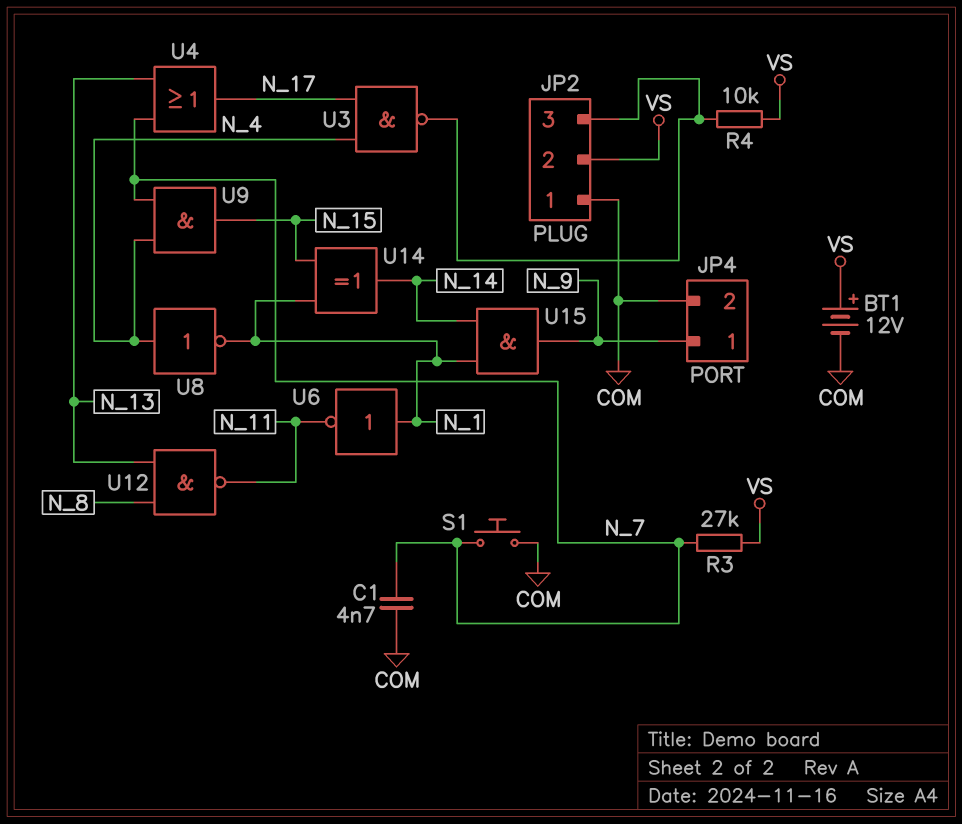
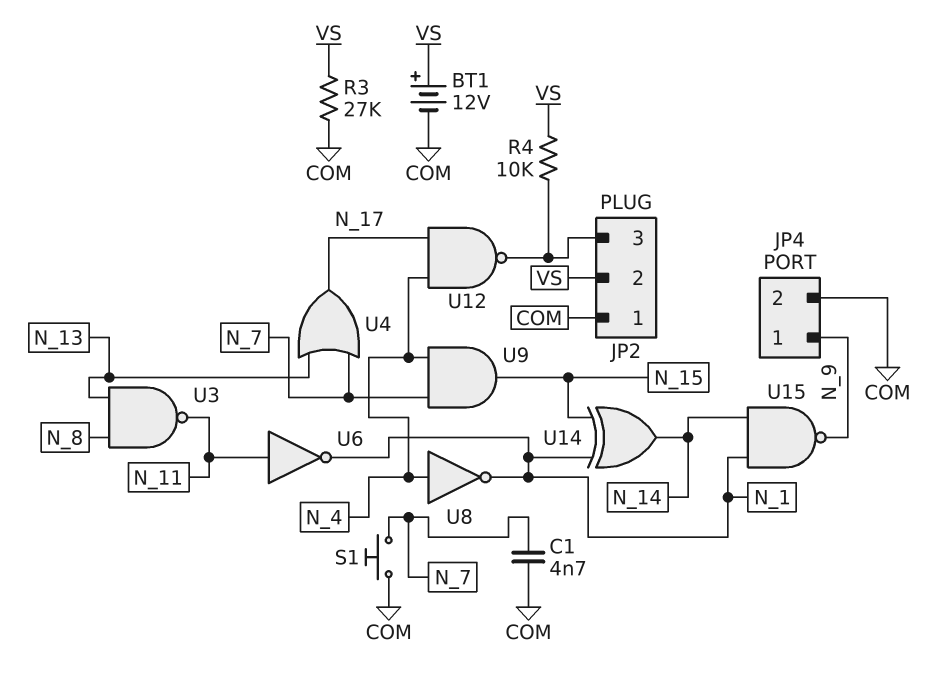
R3: 27k (N_7, VS) -> 27k (COM, VS)
U3: NAND (in N_4, in N_17, out JP2/3) -> NAND (in N_8, in N_13, out N_11)
U6: NOT (in N_1, out N_11) -> NOT (in N_11, out N_1)
U12: NAND (in N_8, in N_13, out N_11) -> NAND (in N_4, in N_17, out JP2/3)
U15: AND (in N_1, in N_14, out N_9) -> NAND (in N_1, in N_14, out N_9)

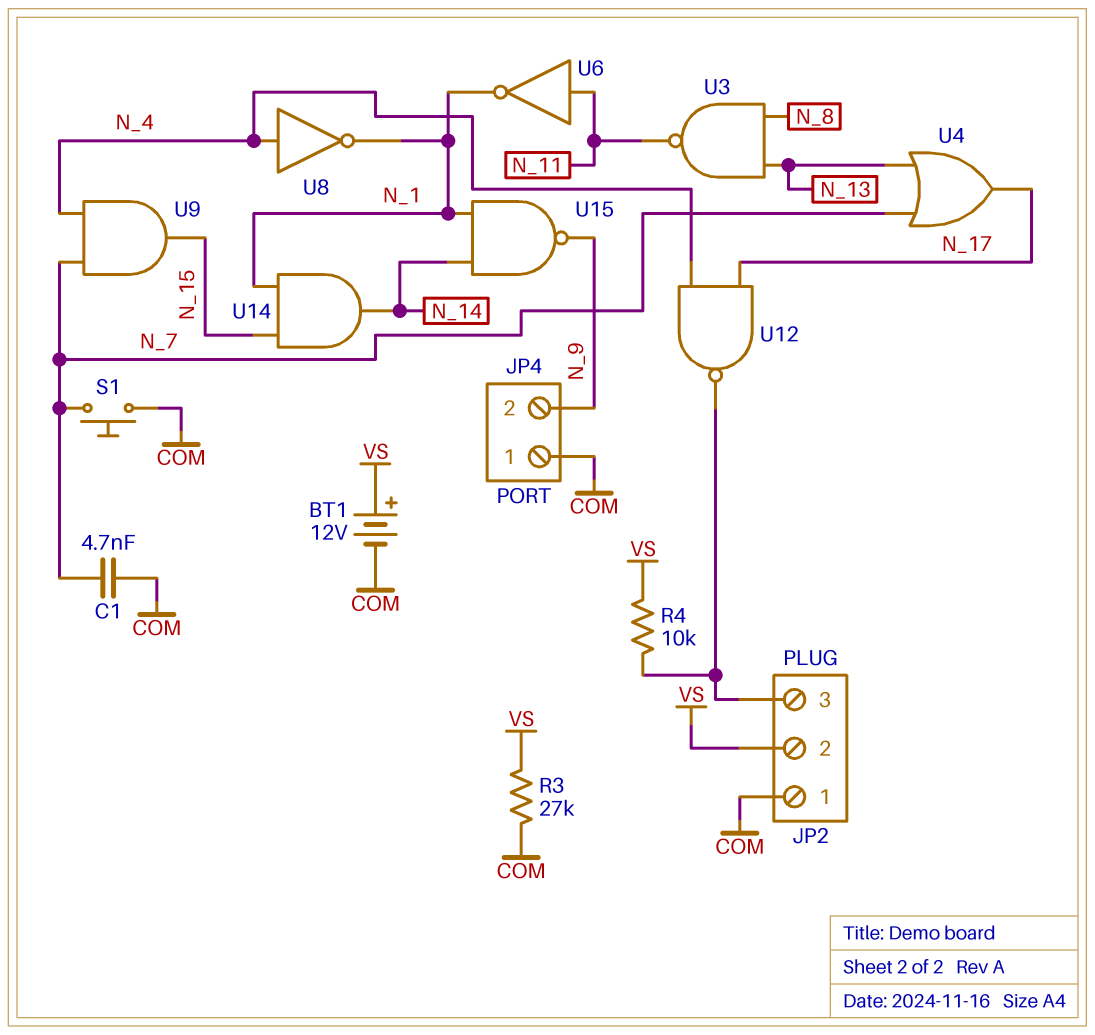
JP4 pin 1: N_9 -> COM
JP4 pin 2: COM -> N_9
U14: XOR (in N_1, in N_15, out N_14) -> AND (in N_1, in N_15, out N_14)

